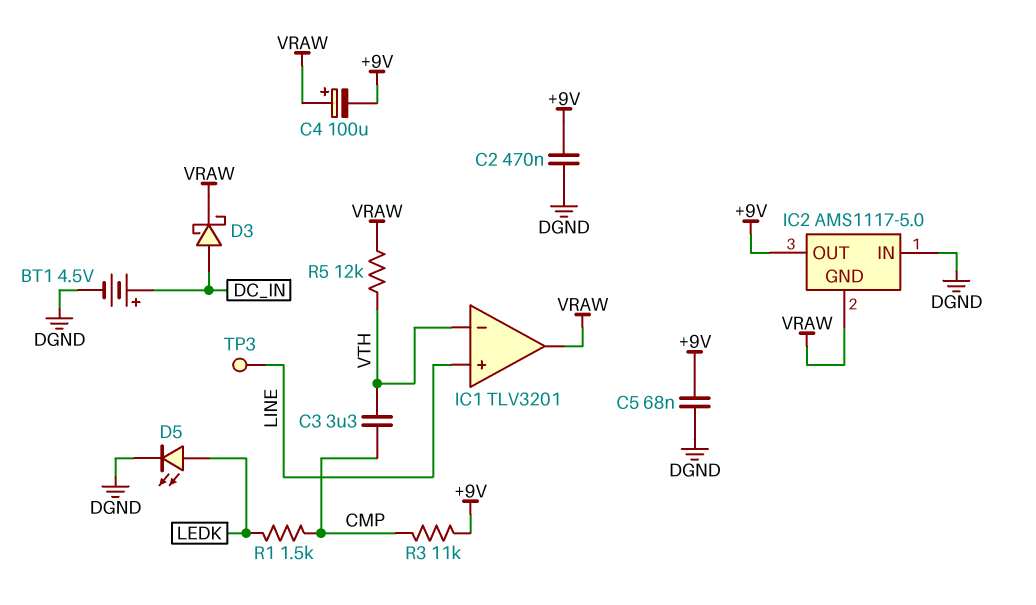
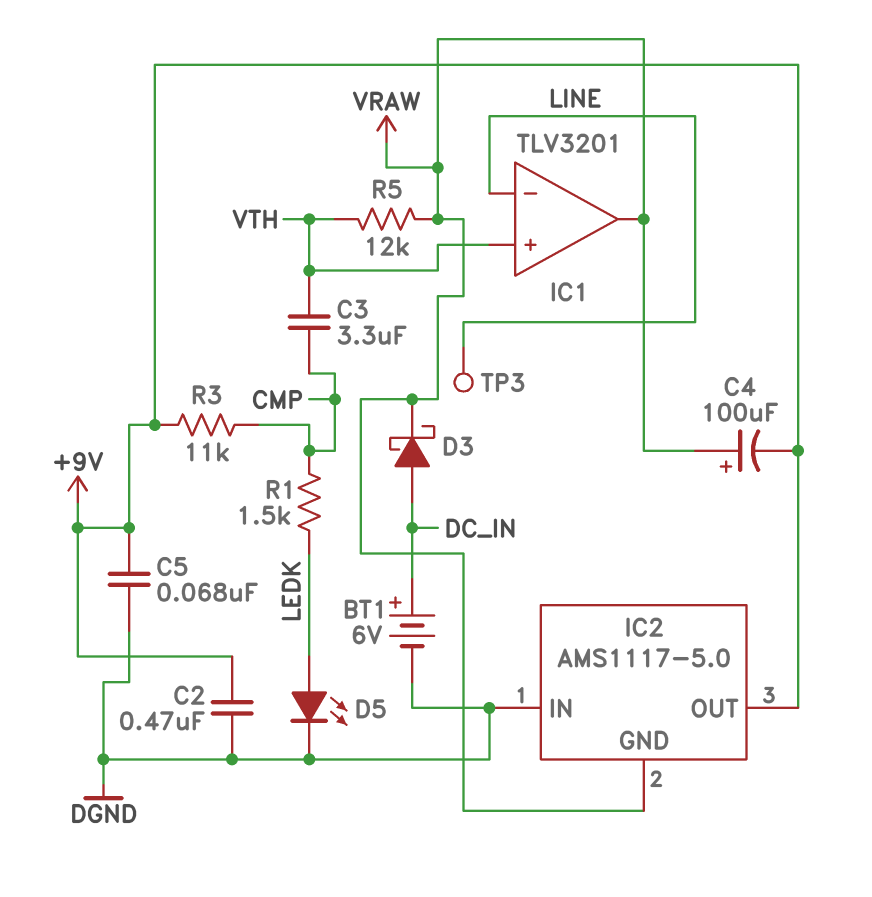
BT1: 4.5V (plus DC_IN, minus DGND) -> 6V (plus DC_IN, minus DGND)
IC1 pin in+: LINE -> VTH
IC1 pin in-: VTH -> LINE

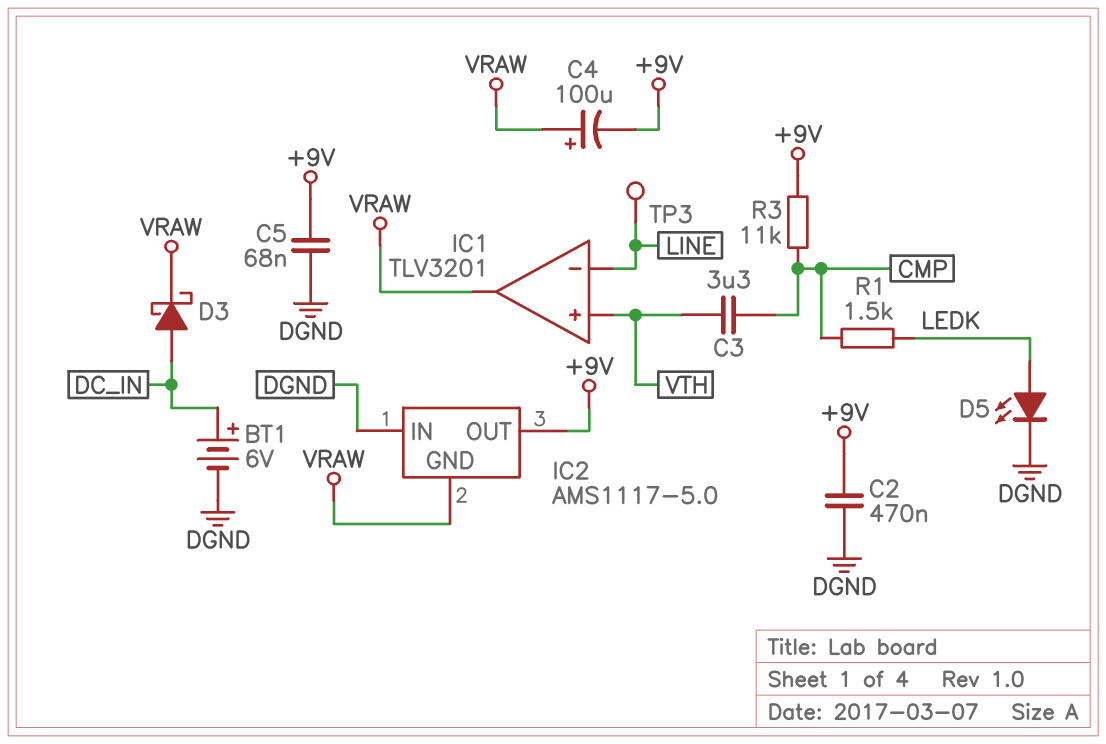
R5: 12k (VRAW, VTH) -> none

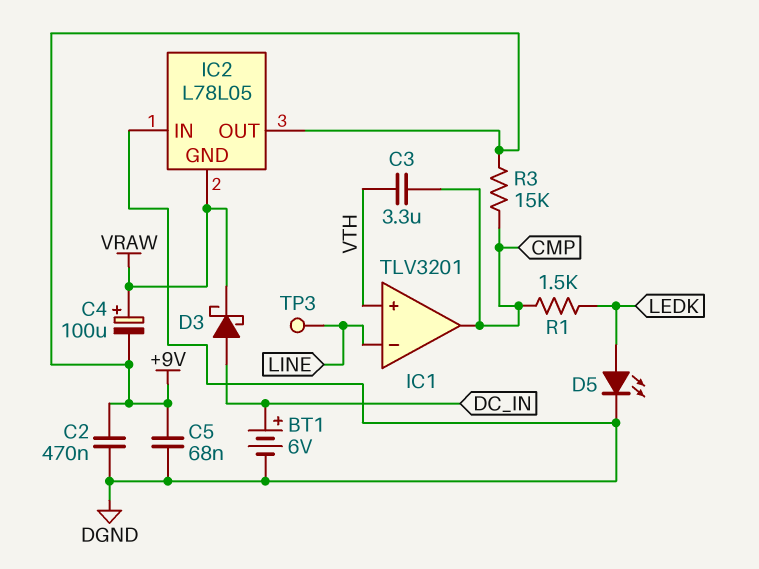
IC1 pin out: VRAW -> CMP
IC2: AMS1117-5.0 -> L78L05
R3: 11k (+9V, CMP) -> 15k (+9V, CMP)

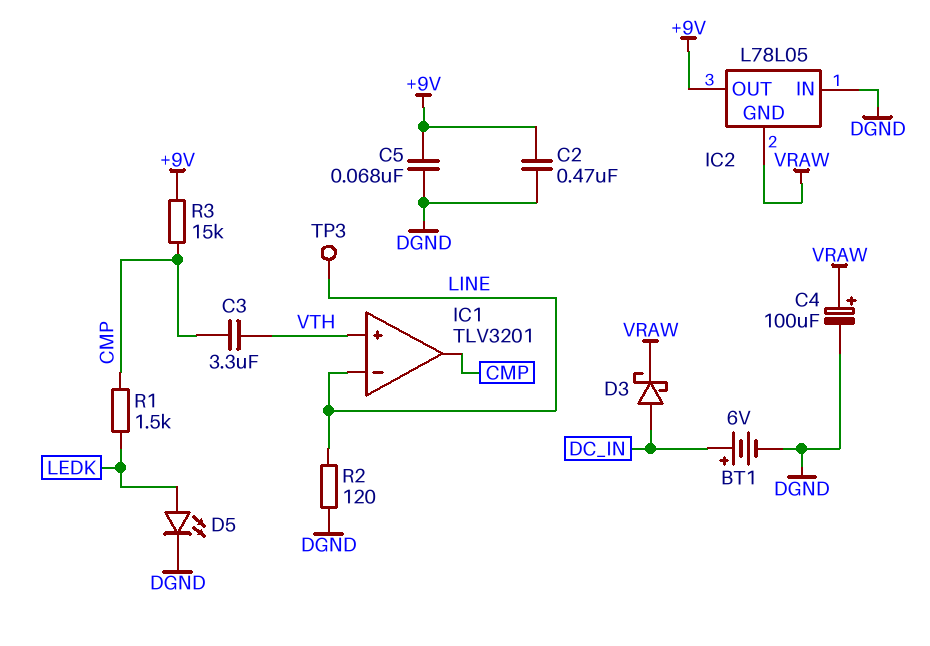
C4: 100uF (plus VRAW, minus +9V) -> 100uF (plus VRAW, minus DGND)
R2: none -> 120 (DGND, LINE)

